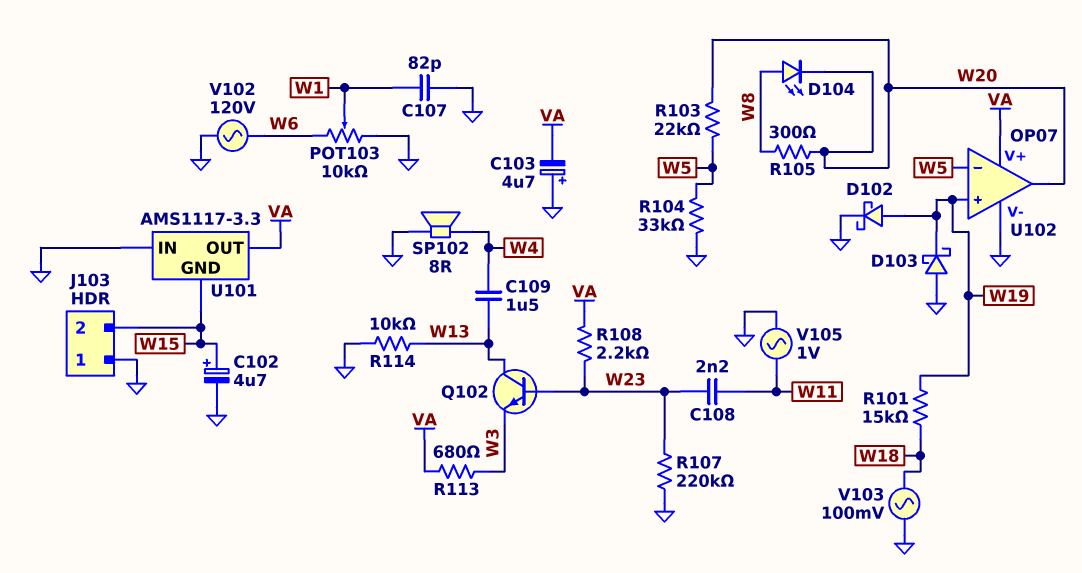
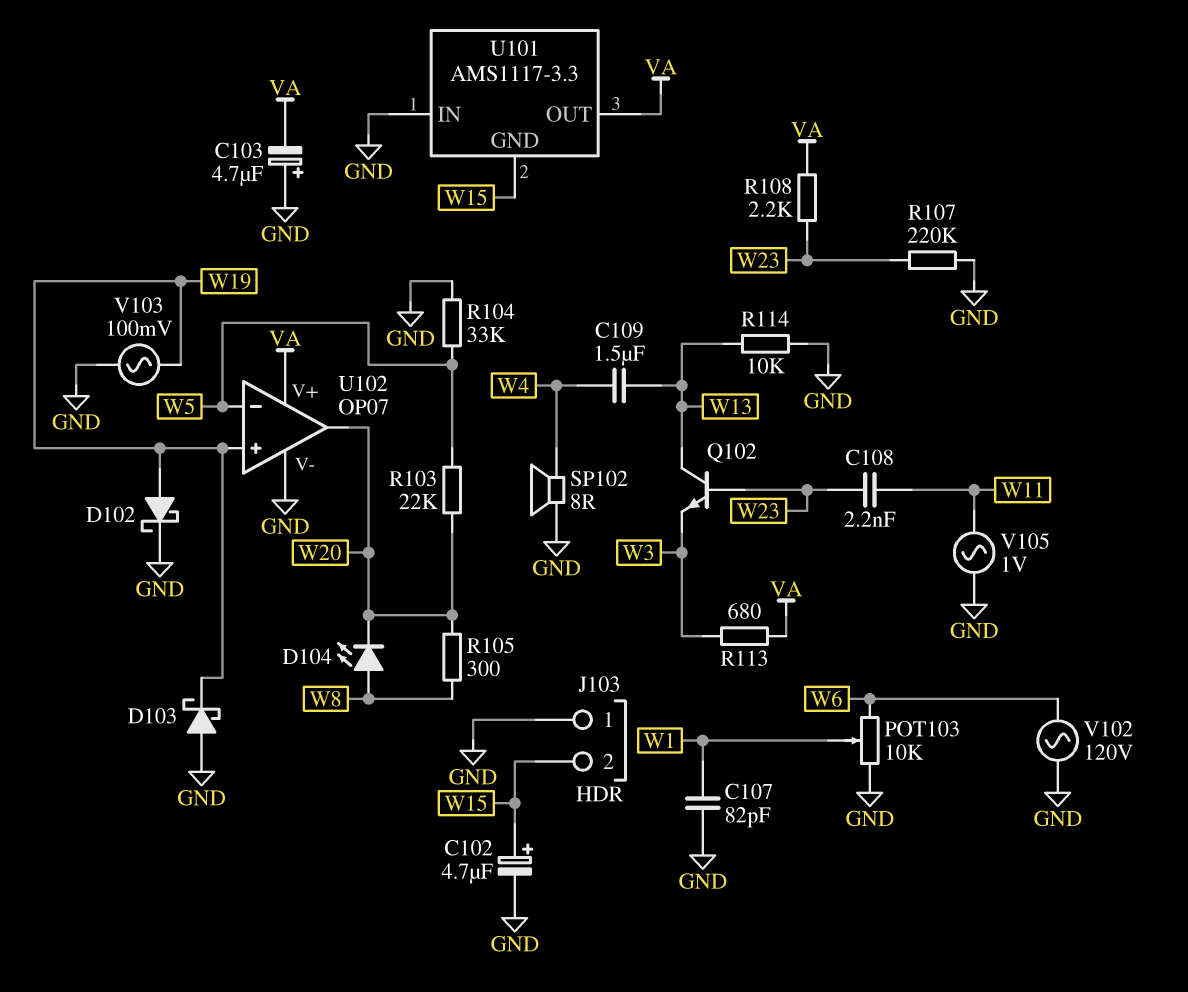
R101: 15k (W18, W19) -> none
V103: AC 100mV (GND, W18) -> AC 100mV (GND, W19)

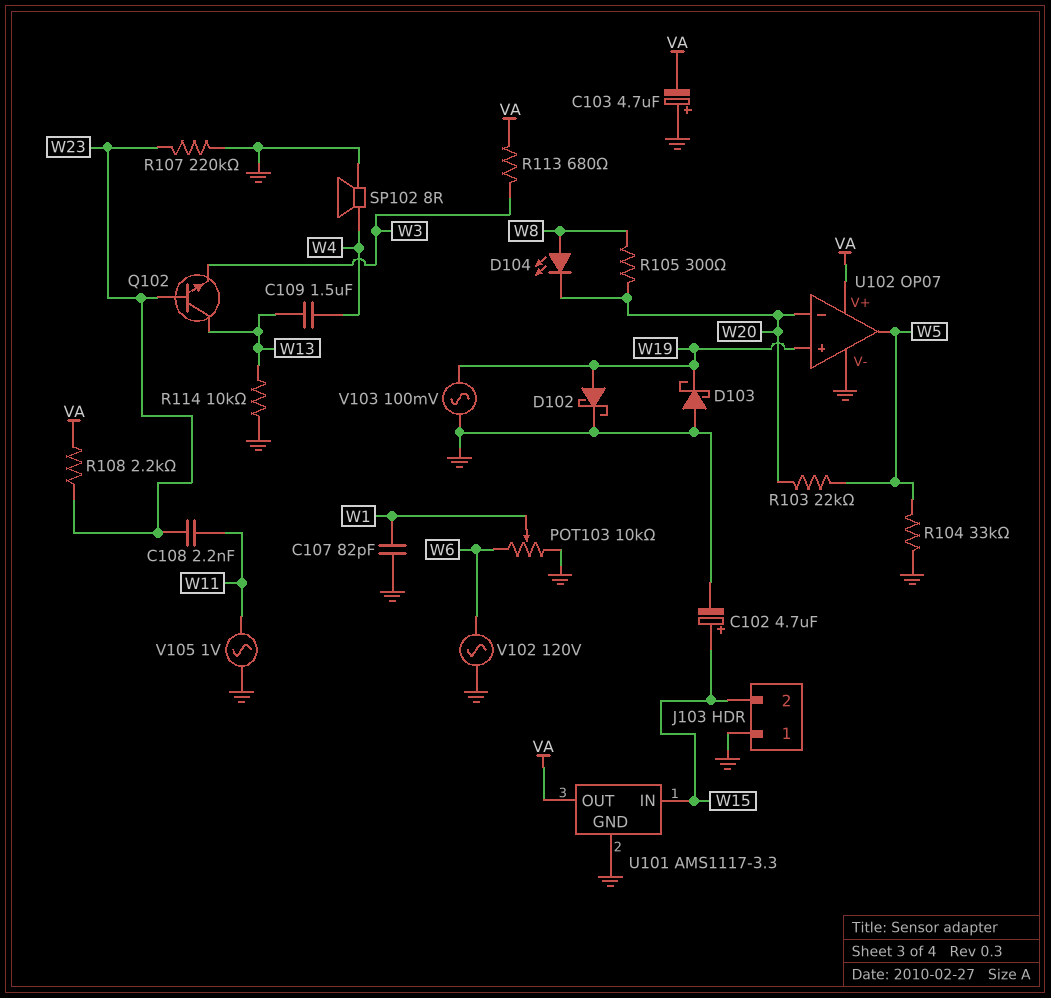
U101 pin GND: W15 -> GND
U101 pin IN: GND -> W15
U102 pin in-: W5 -> W20
U102 pin out: W20 -> W5

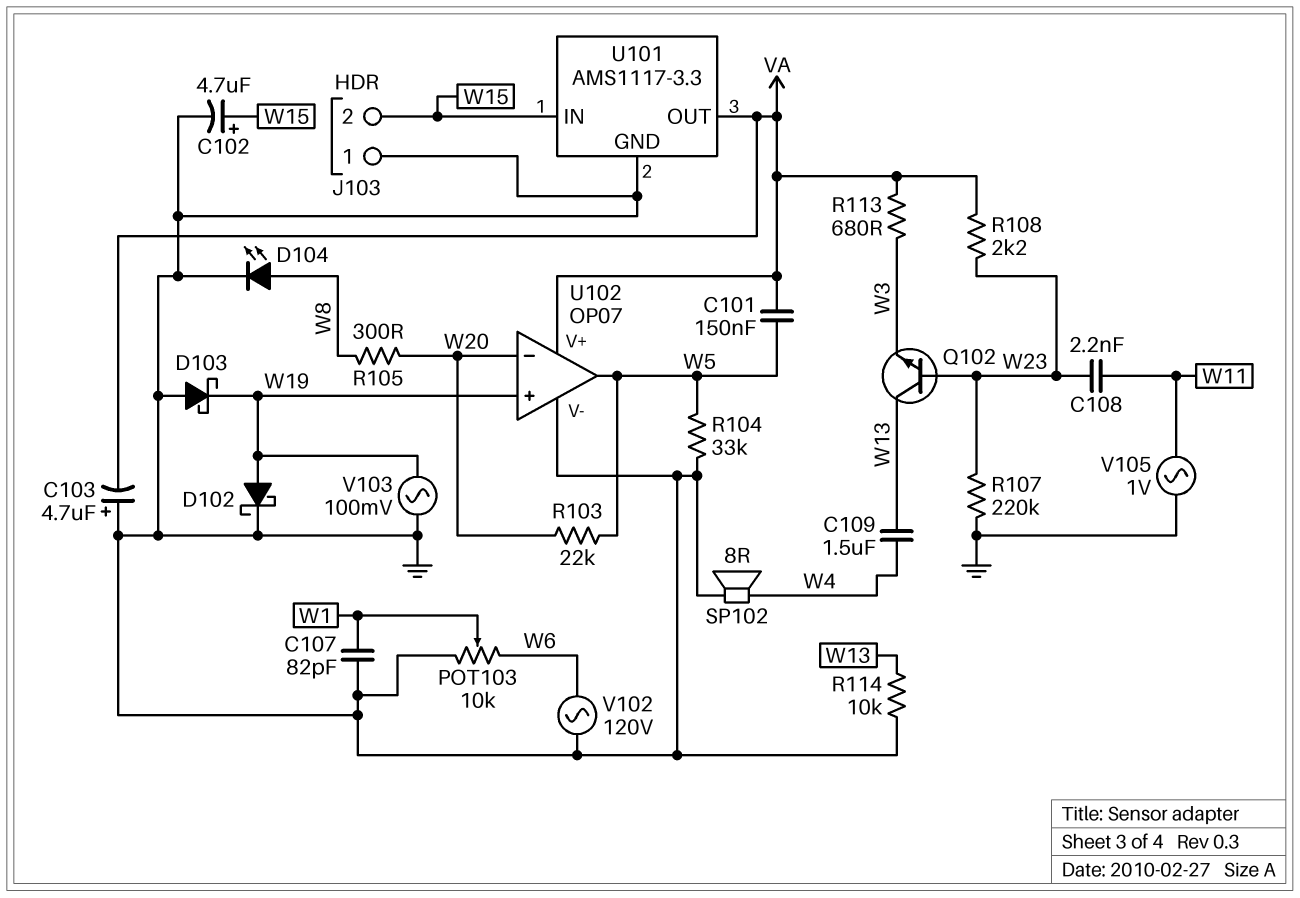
C101: none -> 150nF (VA, W5)
D104: LED (A W8, K W20) -> LED (A W8, K GND)

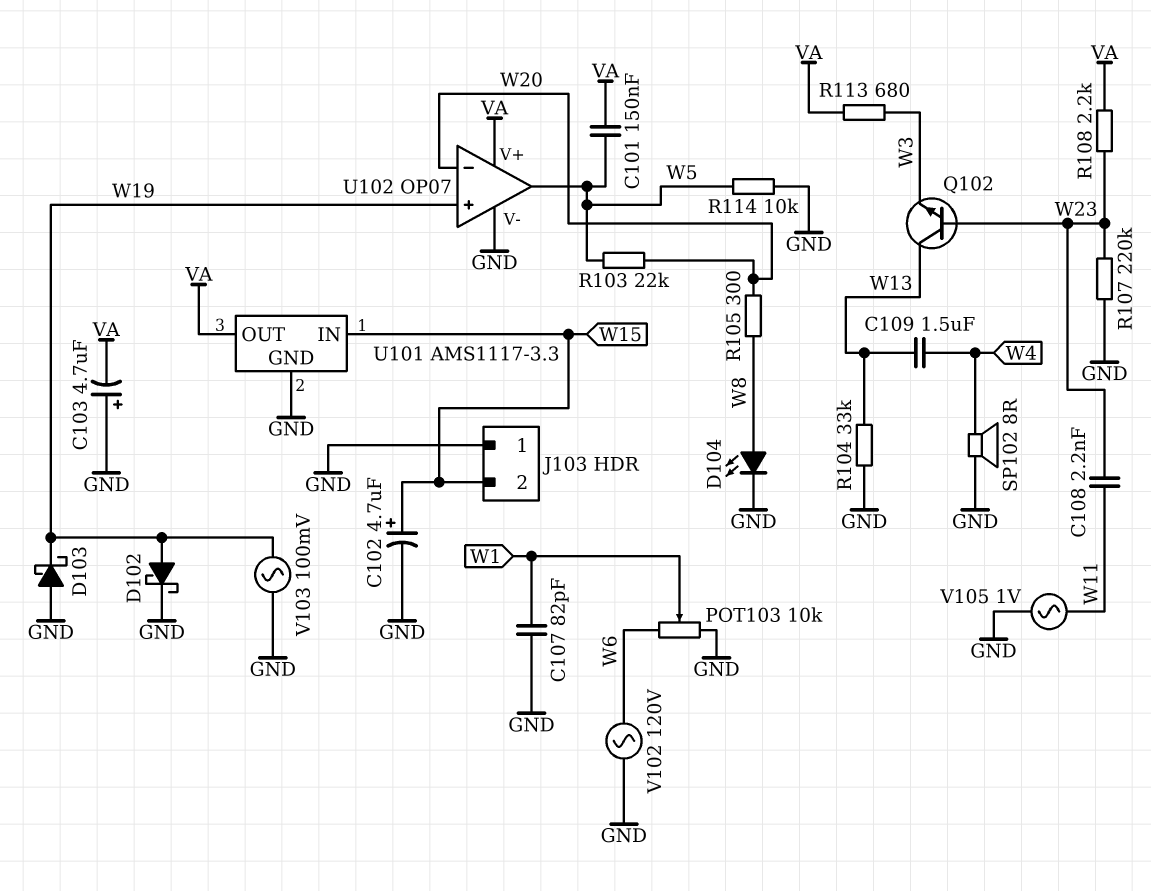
R104: 33k (GND, W5) -> 33k (GND, W13)
R114: 10k (GND, W13) -> 10k (GND, W5)

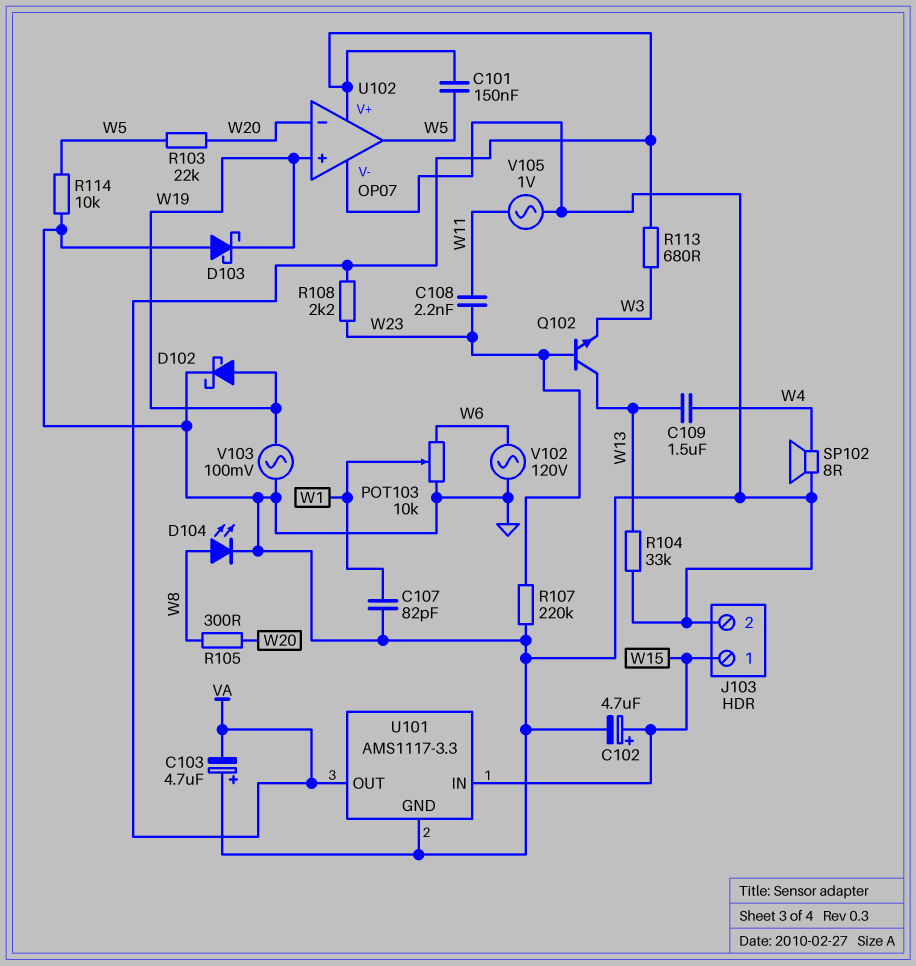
J103 pin 1: GND -> W15
J103 pin 2: W15 -> GND

